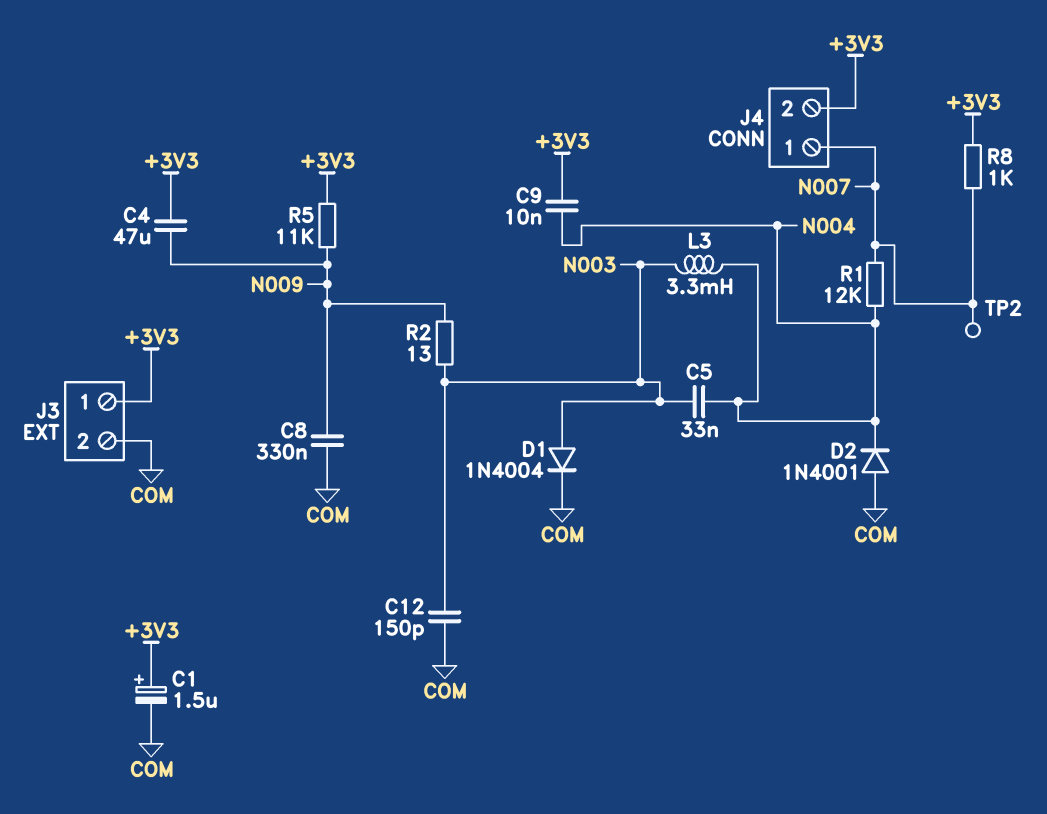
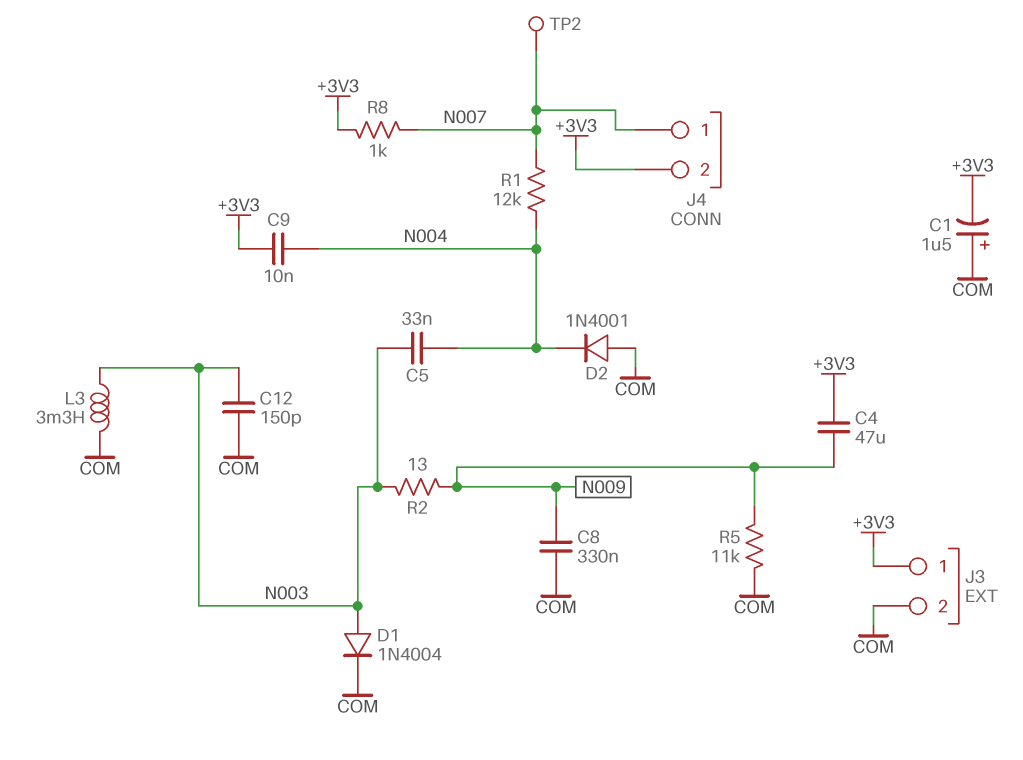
C1: 1.5uF (plus +3V3, minus COM) -> 1.5uF (plus COM, minus +3V3)
L3: 3.3mH (N003, N004) -> 3.3mH (COM, N003)
R5: 11k (+3V3, N009) -> 11k (COM, N009)

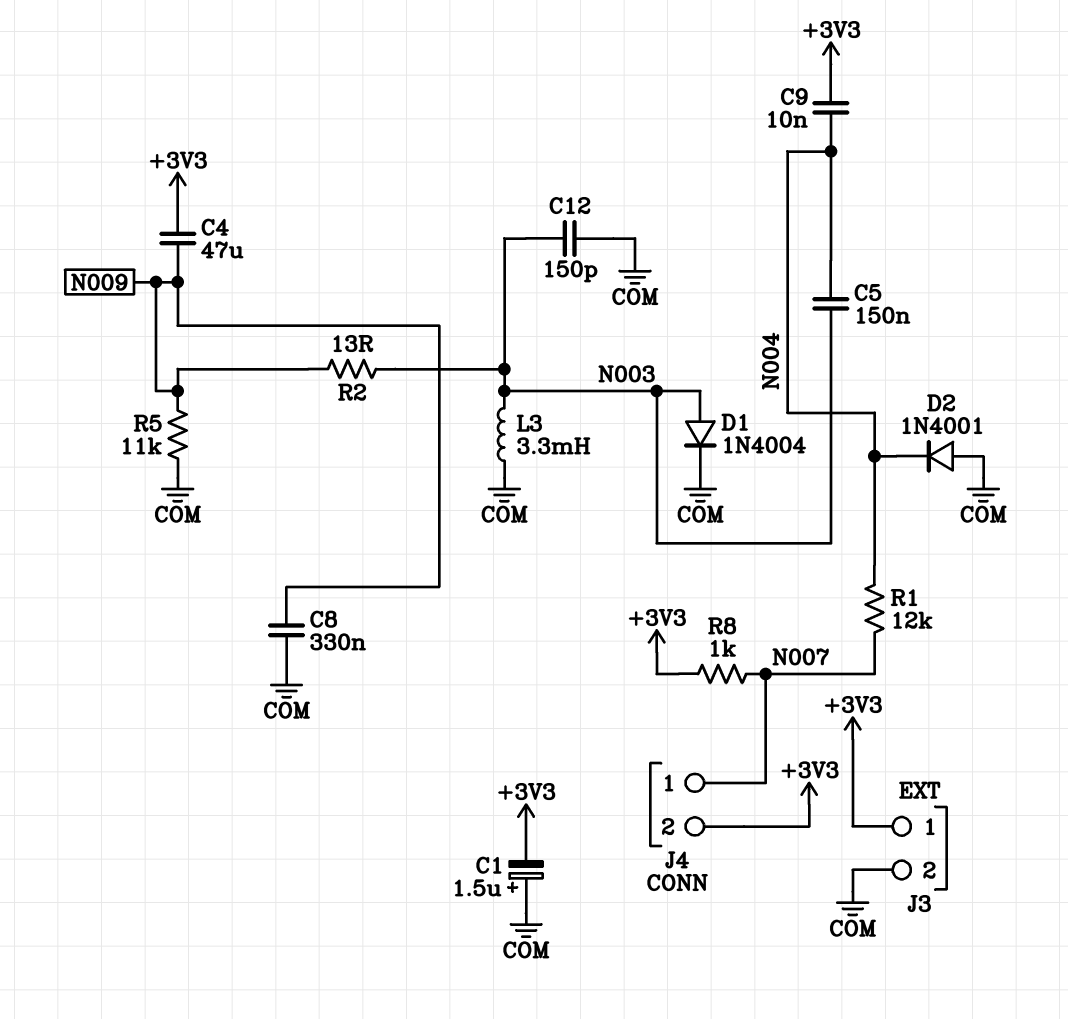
C5: 33nF (N003, N004) -> 150nF (N003, N004)
TP2: test point (N007) -> none

